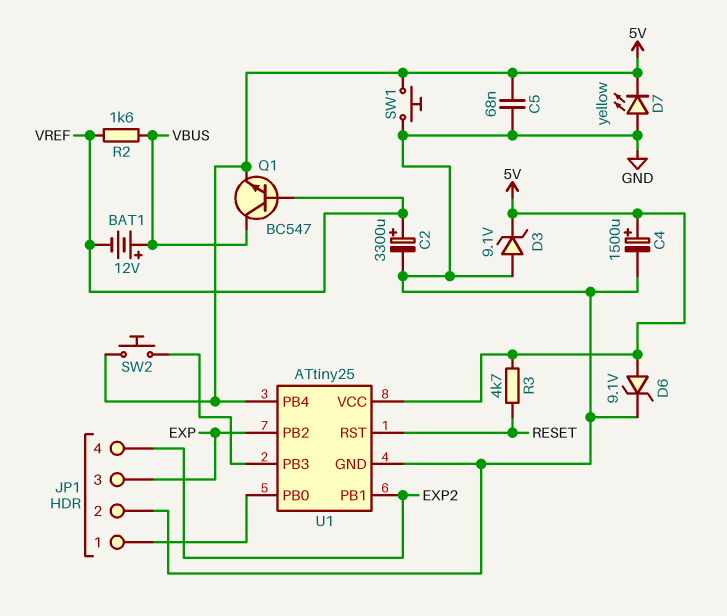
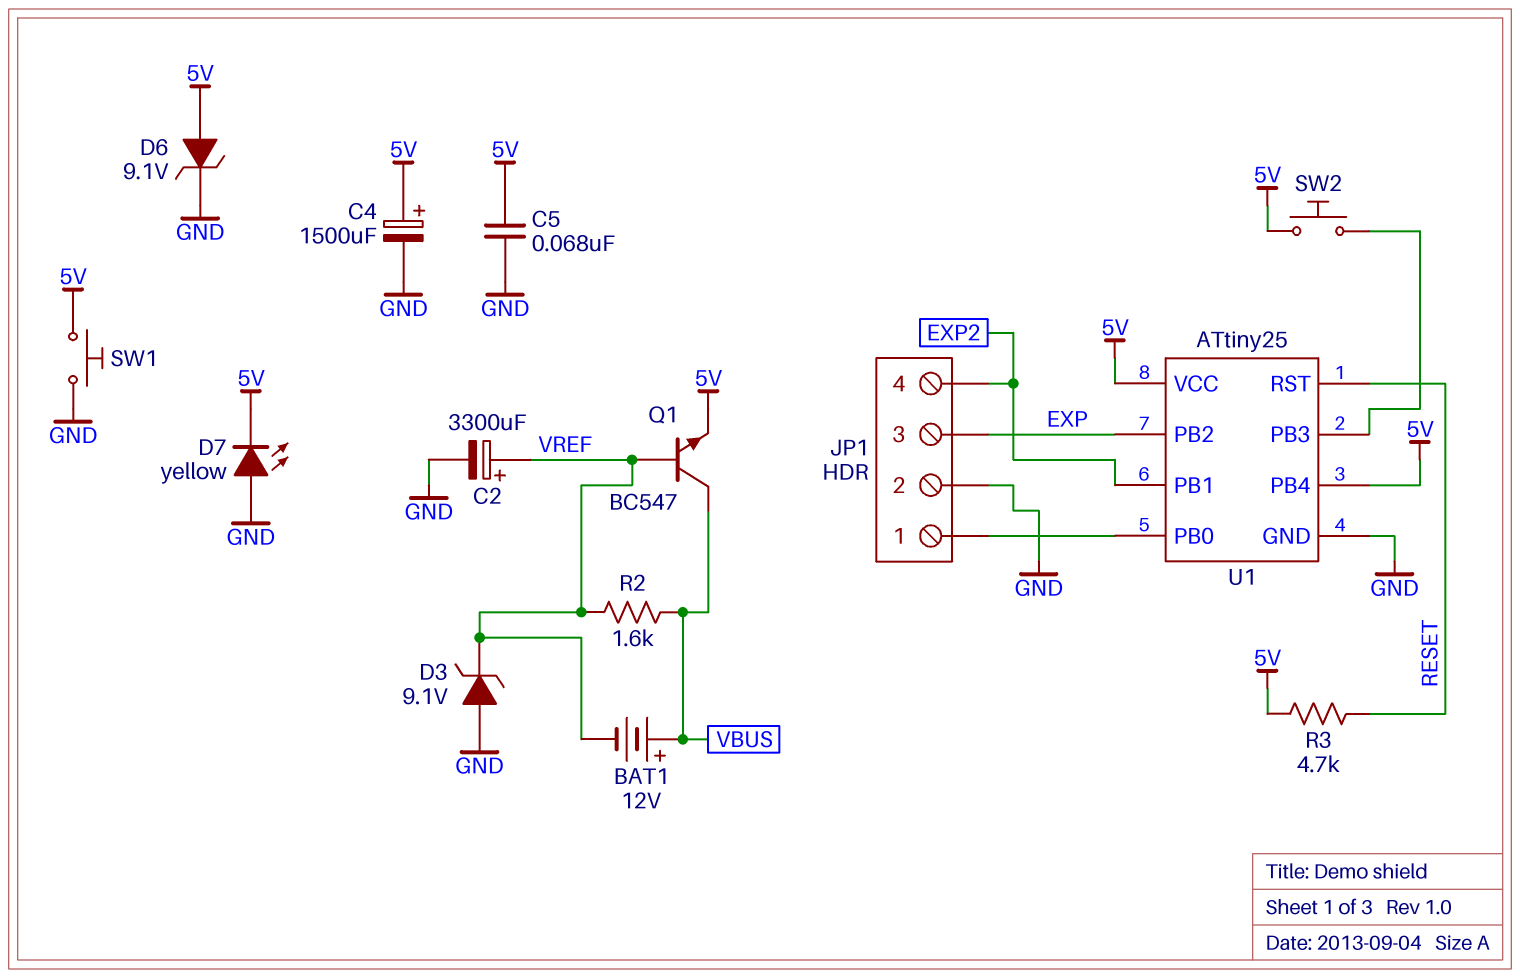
D3: zener 9.1V (A GND, K 5V) -> zener 9.1V (A GND, K VREF)

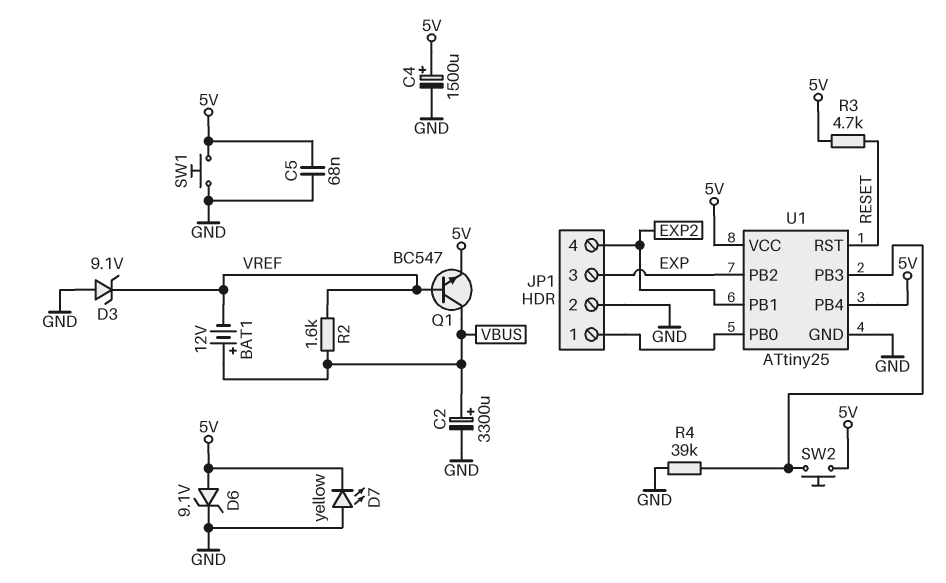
C2: 3300uF (plus VREF, minus GND) -> 3300uF (plus VBUS, minus GND)
R4: none -> 39k (GND, U1/PB3)

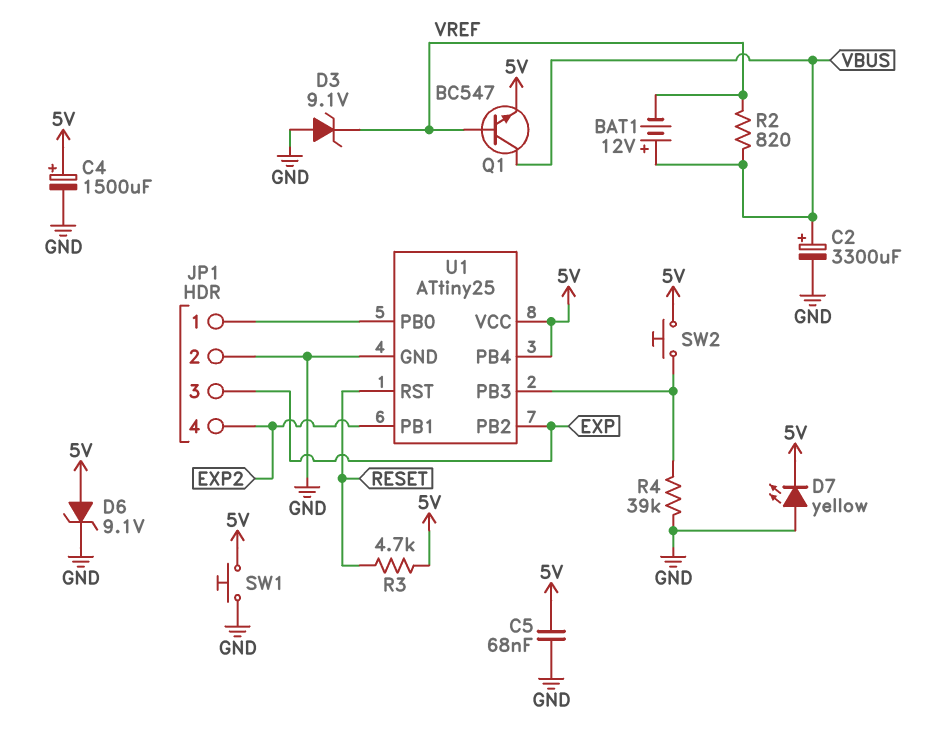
R2: 1.6k (VBUS, VREF) -> 820 (VBUS, VREF)

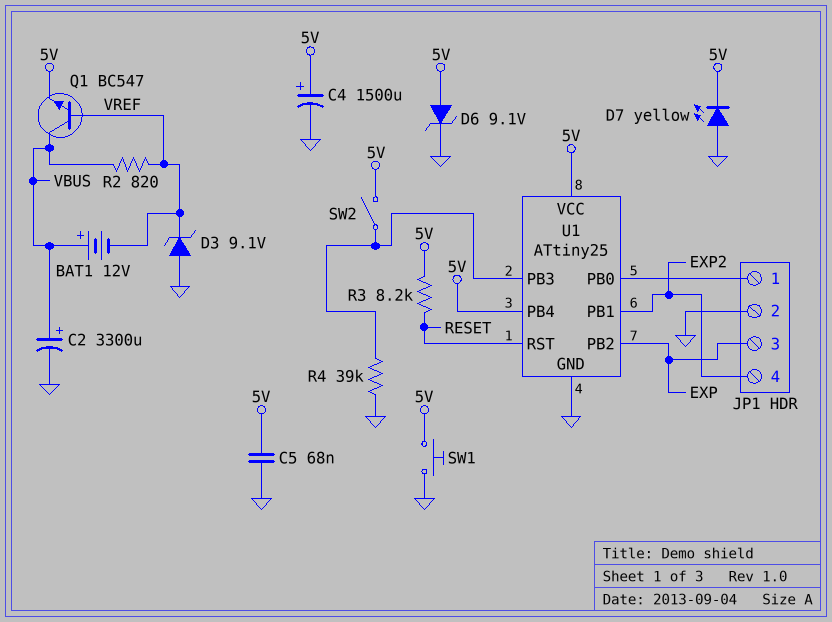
R3: 4.7k (5V, RESET) -> 8.2k (5V, RESET)
SW2: button (5V, U1/PB3) -> switch (5V, U1/PB3)

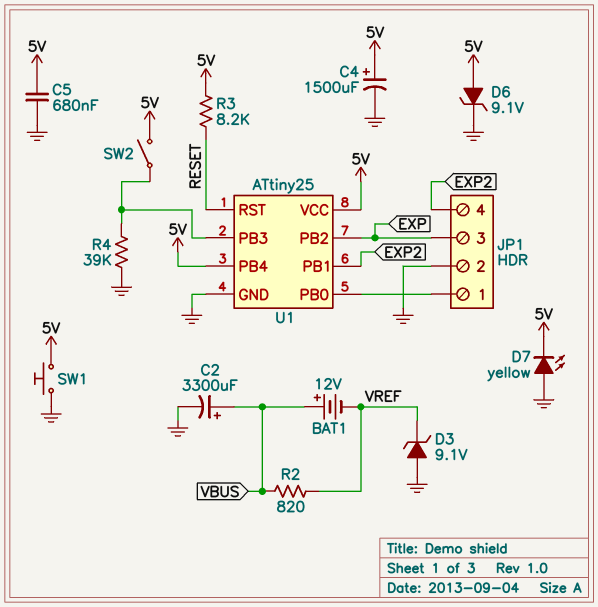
C5: 68nF (5V, GND) -> 680nF (5V, GND)
Q1: NPN BC547 (B VREF, C VBUS, E 5V) -> none

